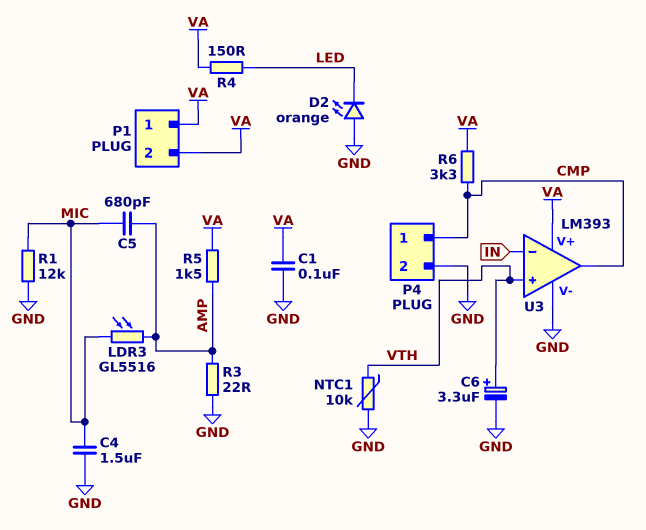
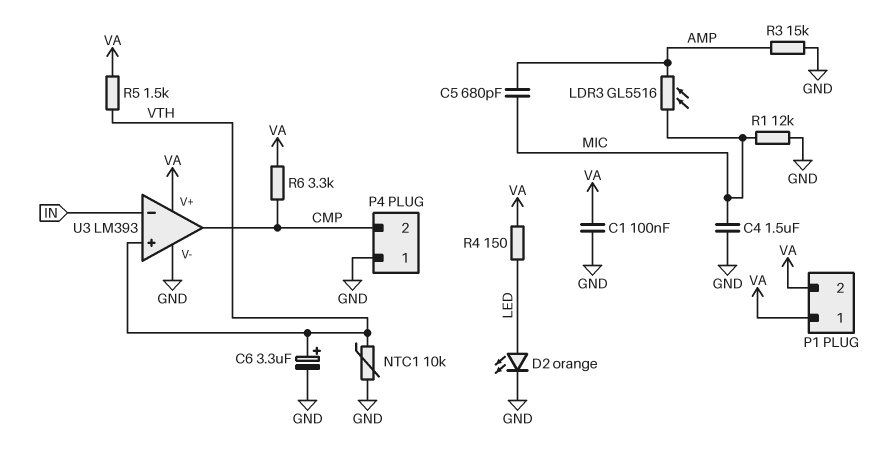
D2: LED orange (A GND, K LED) -> LED orange (A LED, K GND)
P4 pin 1: CMP -> GND
P4 pin 2: GND -> CMP
R3: 22 (AMP, GND) -> 15k (AMP, GND)
R5: 1.5k (AMP, VA) -> 1.5k (VA, VTH)

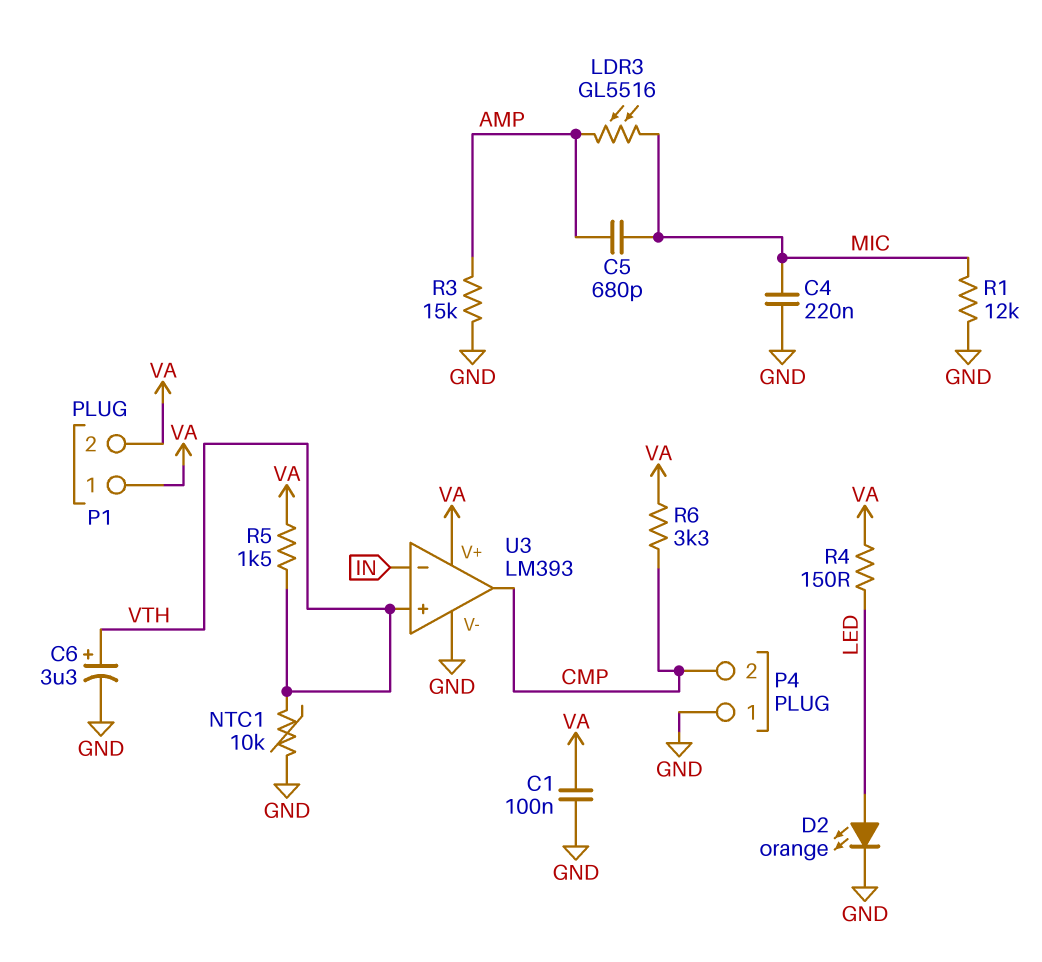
C4: 1.5uF (GND, MIC) -> 220nF (GND, MIC)

